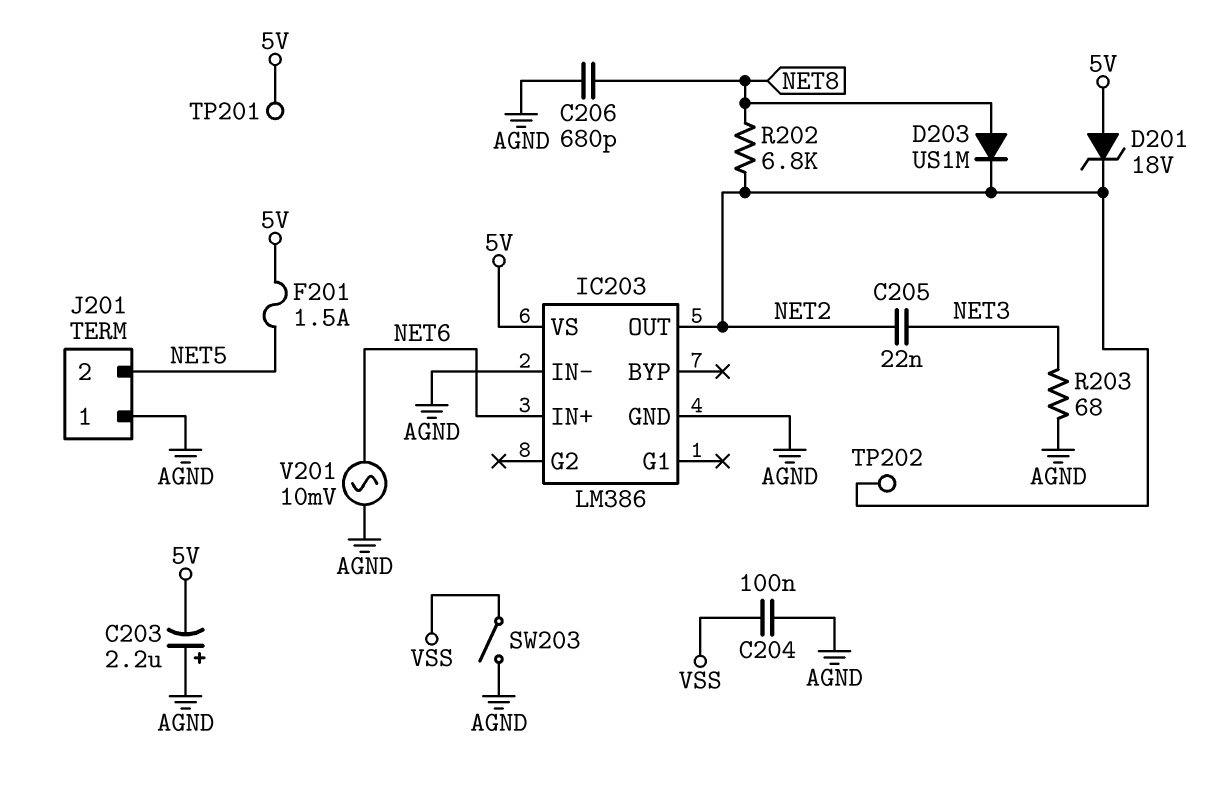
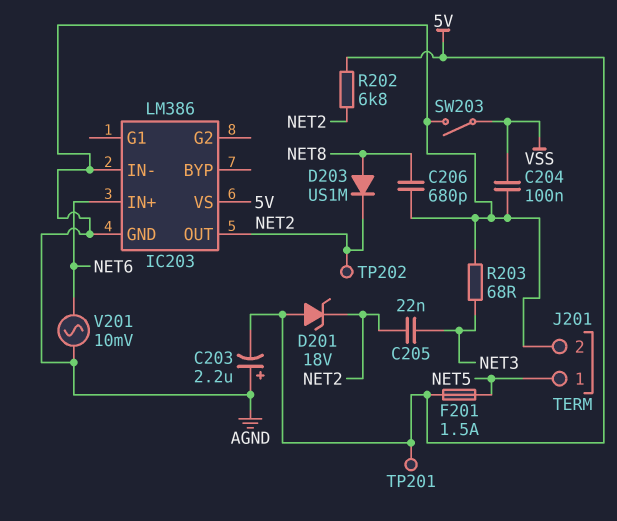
J201 pin 1: AGND -> NET5
J201 pin 2: NET5 -> AGND
R202: 6.8k (NET2, NET8) -> 6.8k (5V, NET2)

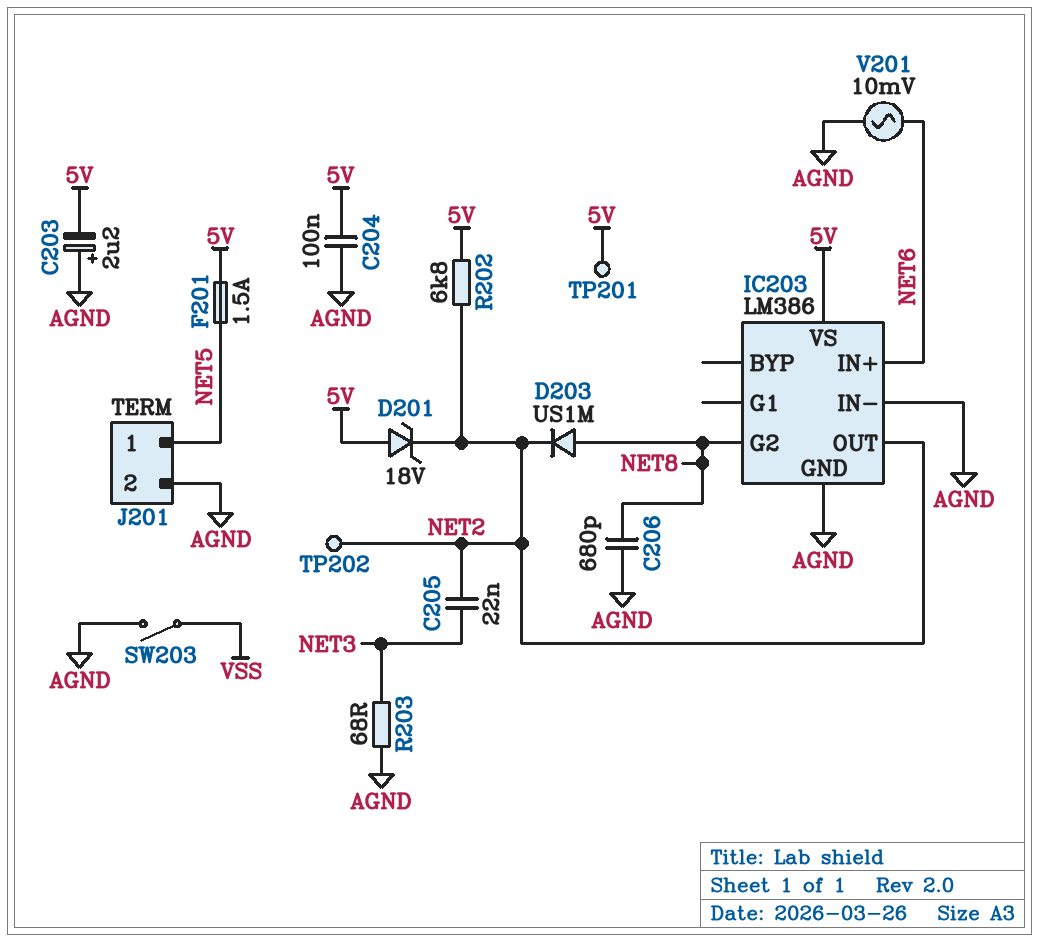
C204: 100nF (AGND, VSS) -> 100nF (5V, AGND)
IC203 pin G2: none -> NET8

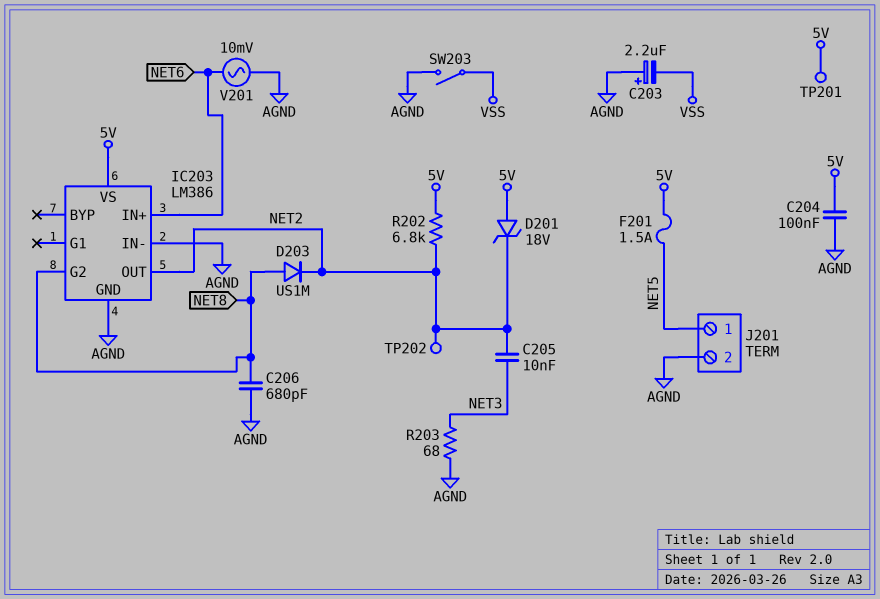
C203: 2.2uF (plus AGND, minus 5V) -> 2.2uF (plus AGND, minus VSS)
C205: 22nF (NET2, NET3) -> 10nF (NET2, NET3)

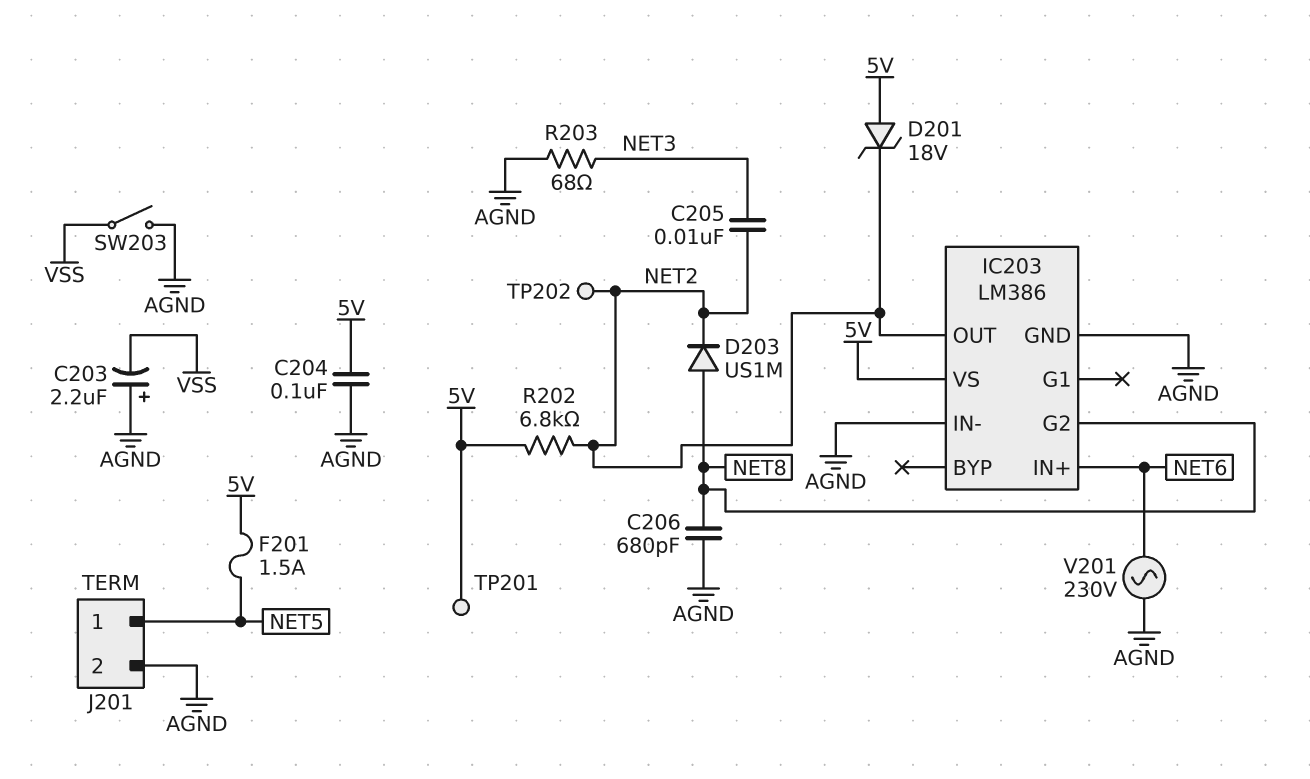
V201: AC 10mV (AGND, NET6) -> AC 230V (AGND, NET6)

